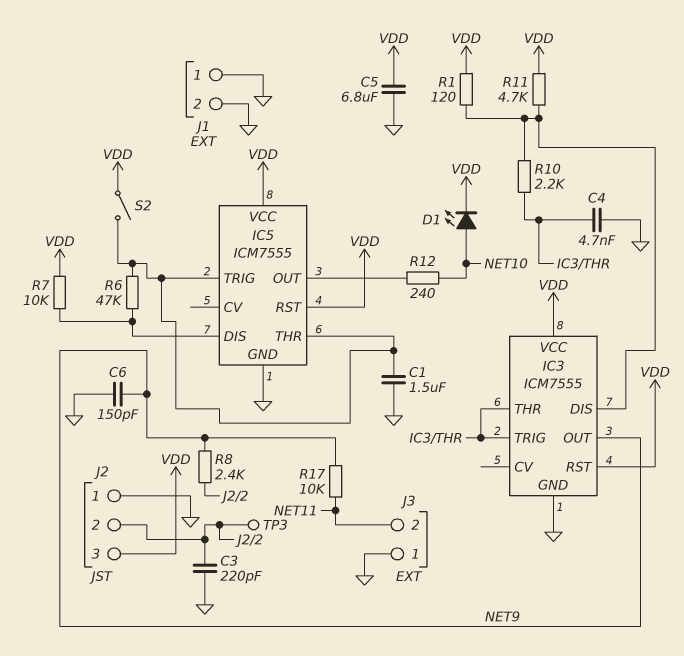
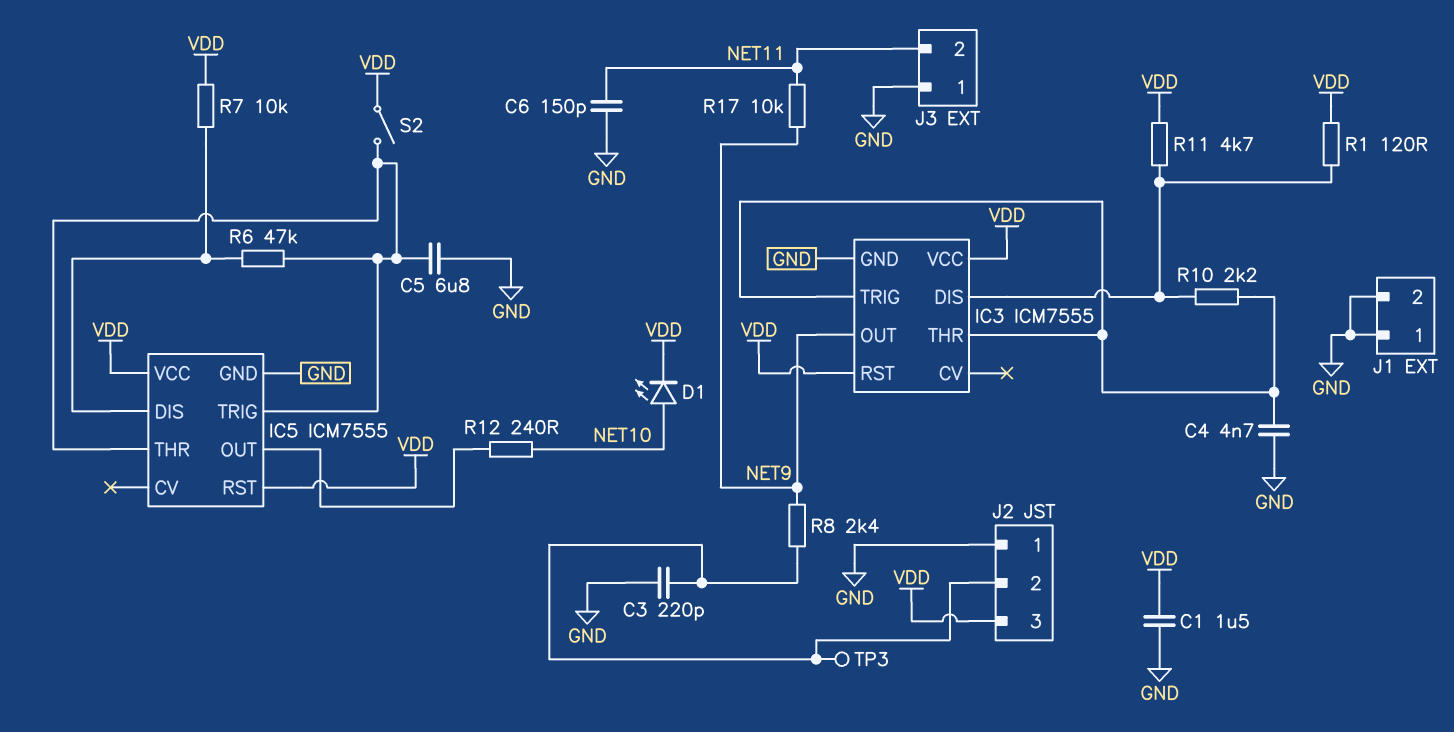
C1: 1.5uF (GND, IC5/THR) -> 1.5uF (GND, VDD)
C5: 6.8uF (GND, VDD) -> 6.8uF (GND, IC5/THR)
C6: 150pF (GND, NET9) -> 150pF (GND, NET11)

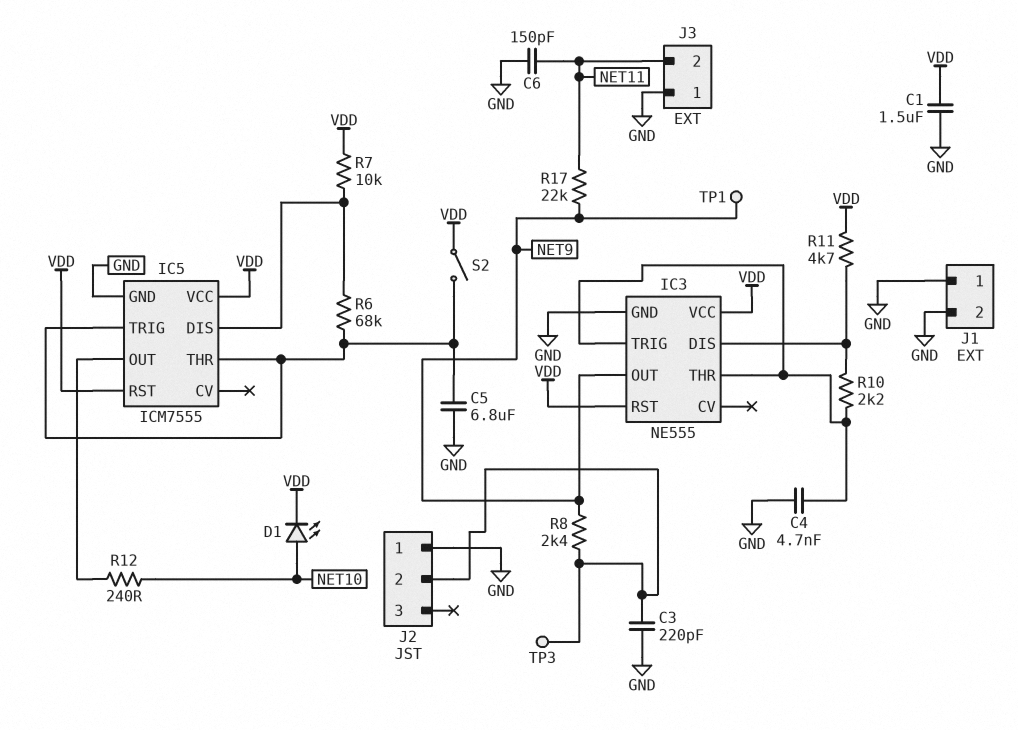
IC3: ICM7555 -> NE555
J2 pin 3: VDD -> none
R1: 120 (IC3/DIS, VDD) -> none
R6: 47k (IC5/DIS, IC5/THR) -> 68k (IC5/DIS, IC5/THR)
R17: 10k (NET9, NET11) -> 22k (NET9, NET11)
TP1: none -> test point (NET9)

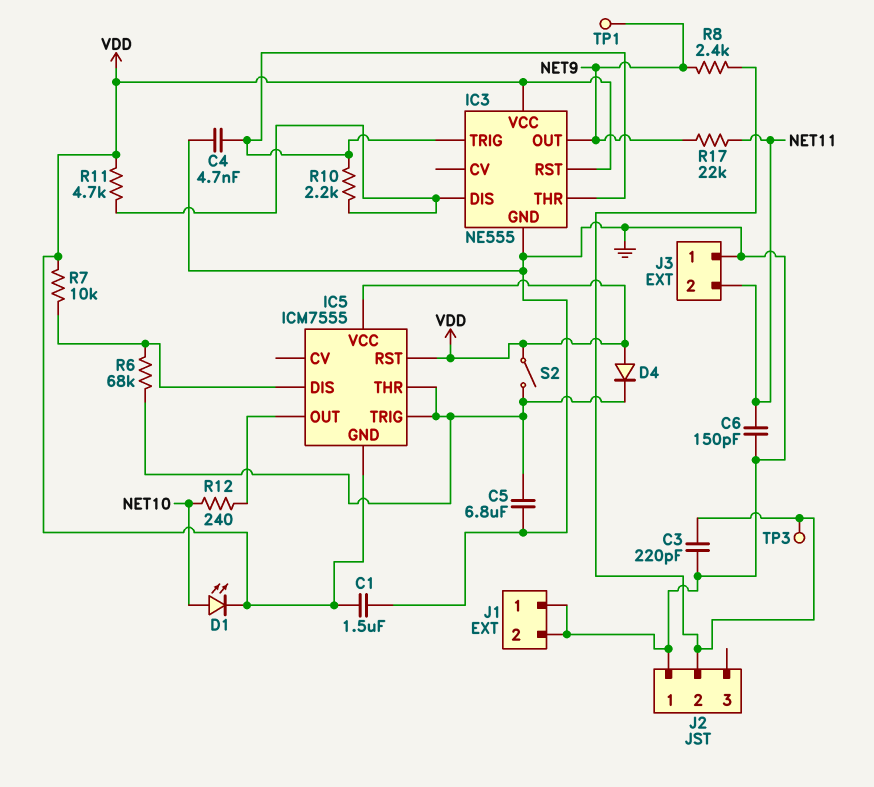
D4: none -> diode (A VDD, K IC5/THR)
IC5 pin GND: GND -> VDD

